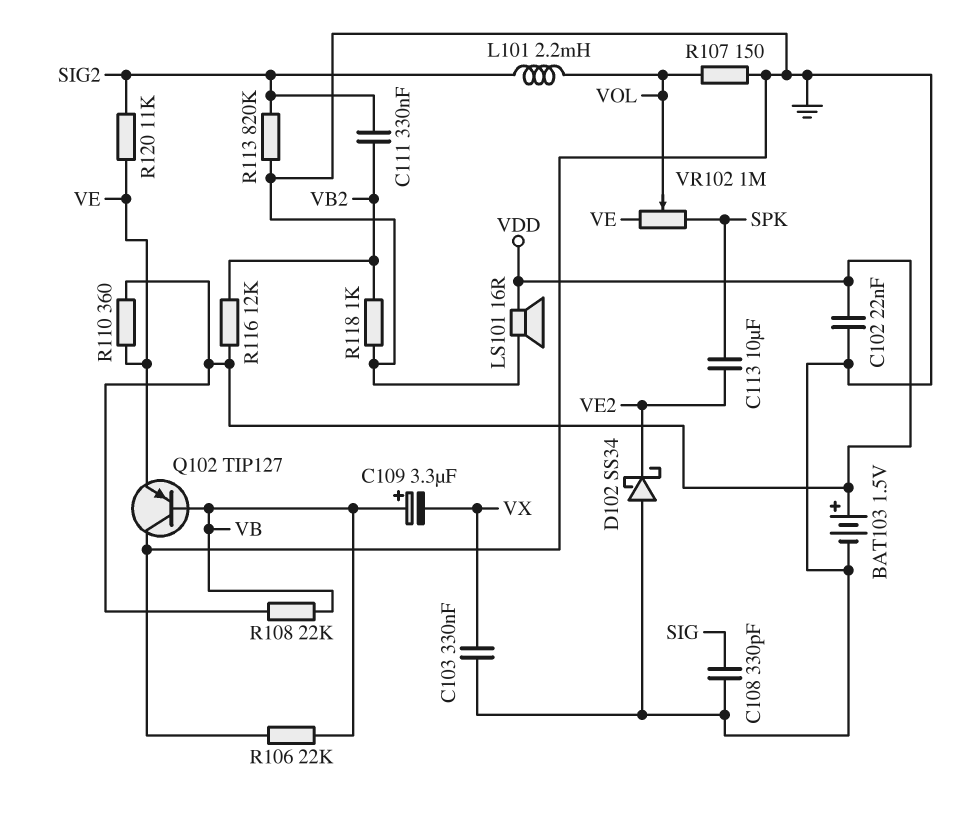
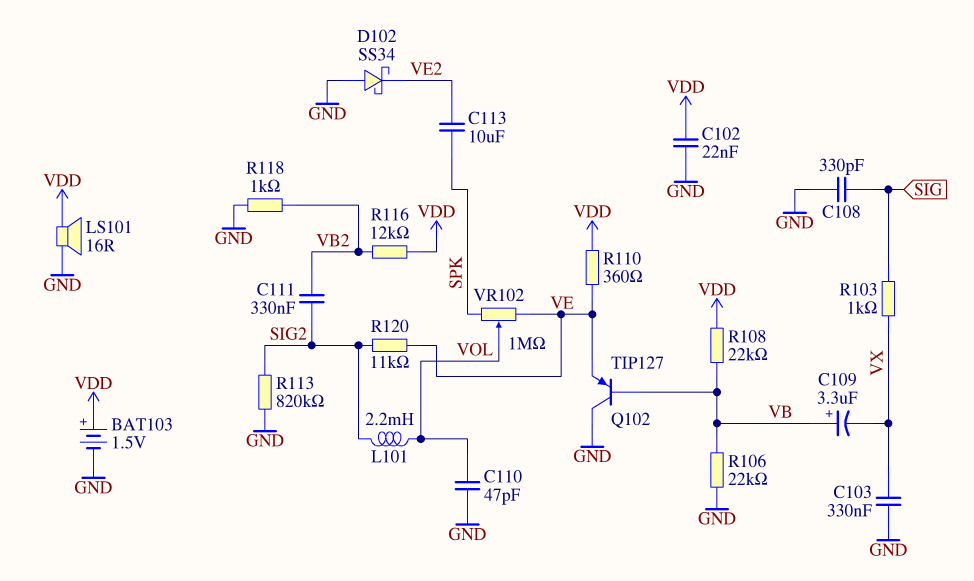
C110: none -> 47pF (GND, VOL)
R103: none -> 1k (SIG, VX)
R107: 150 (GND, VOL) -> none

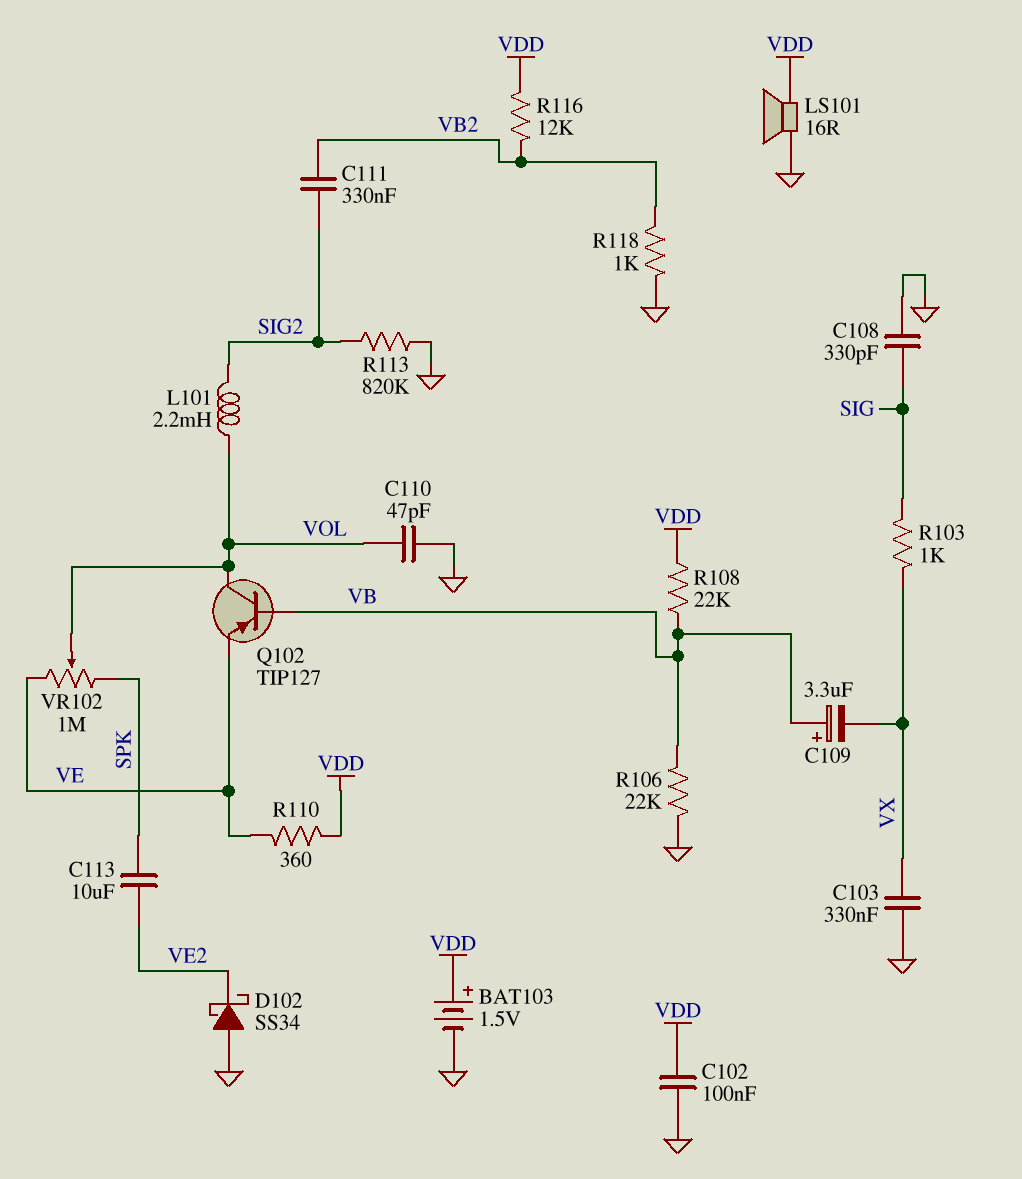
C102: 22nF (GND, VDD) -> 100nF (GND, VDD)
Q102: PNP TIP127 (B VB, C GND, E VE) -> PNP TIP127 (B VB, C VOL, E VE)
R120: 11k (SIG2, VE) -> none

